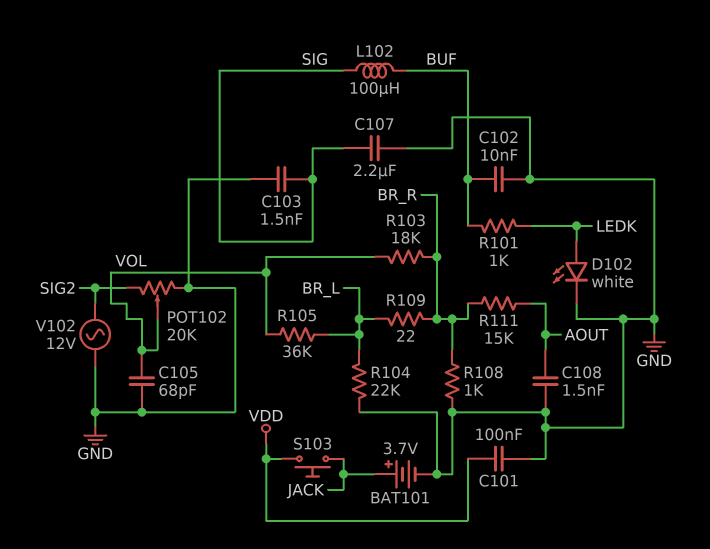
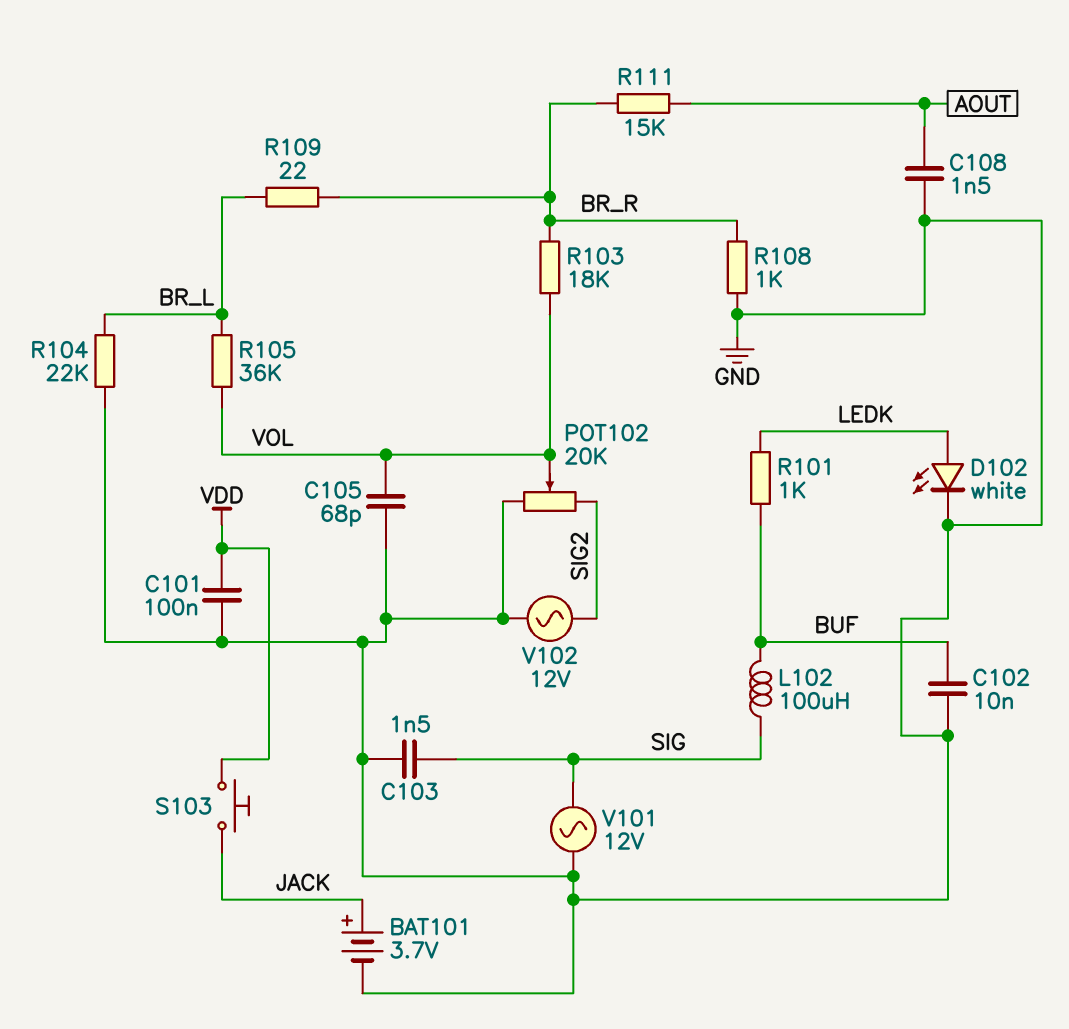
C107: 2.2uF (GND, SIG) -> none
V101: none -> AC 12V (GND, SIG)

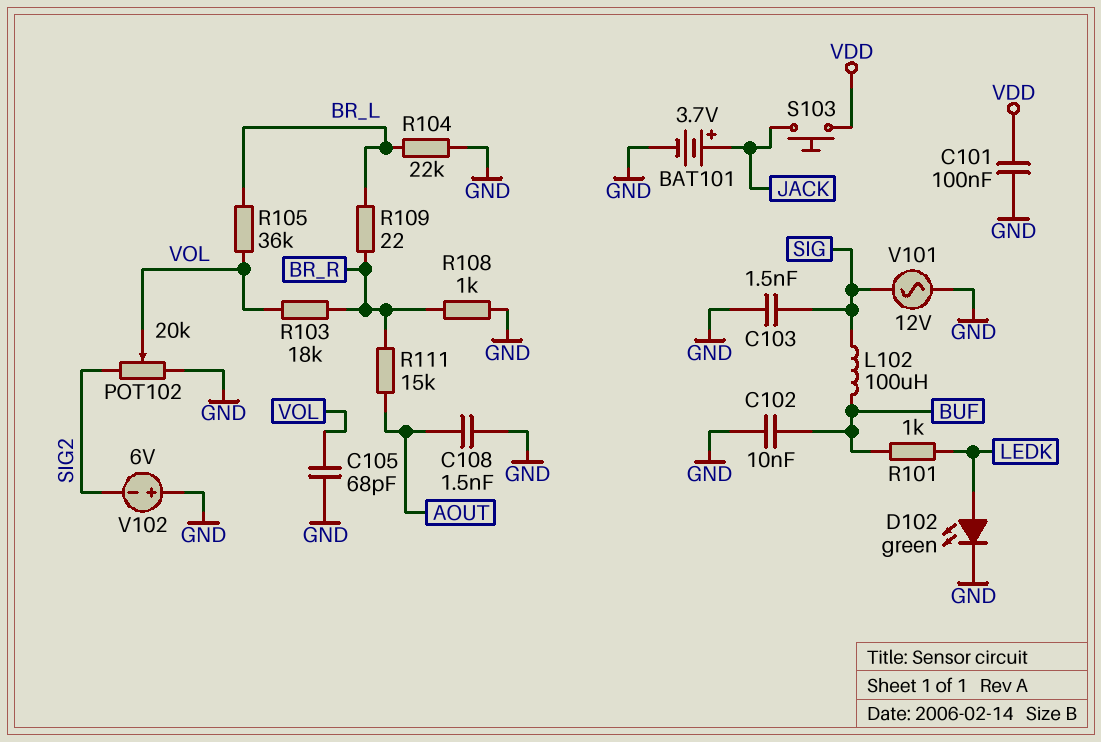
D102: LED white (A LEDK, K GND) -> LED green (A LEDK, K GND)
V102: AC 12V (GND, SIG2) -> 6V (plus GND, minus SIG2)

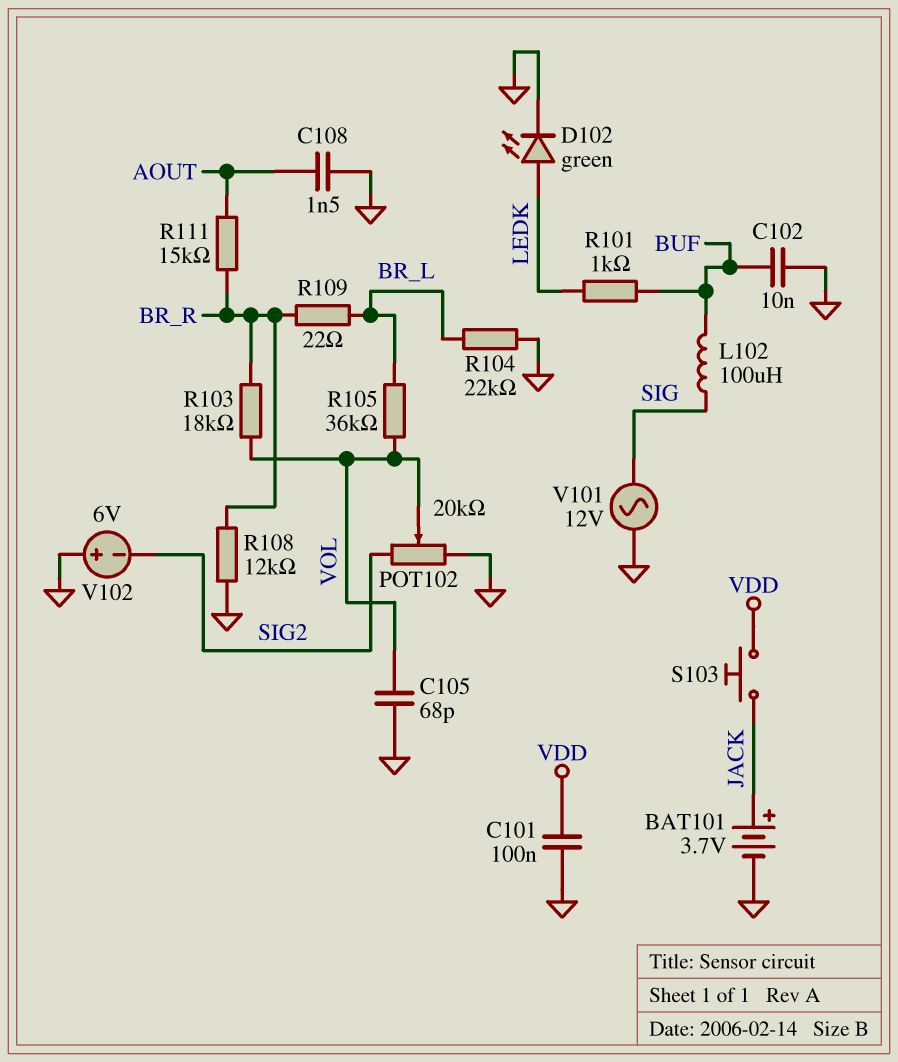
C103: 1.5nF (GND, SIG) -> none
R108: 1k (BR_R, GND) -> 12k (BR_R, GND)

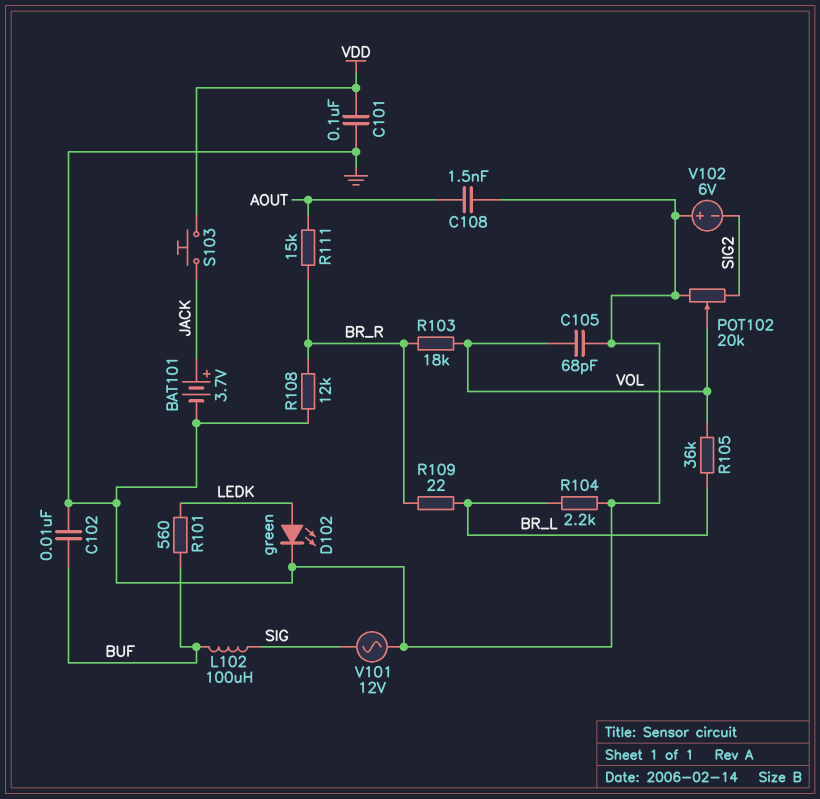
R101: 1k (BUF, LEDK) -> 560 (BUF, LEDK)
R104: 22k (BR_L, GND) -> 2.2k (BR_L, GND)

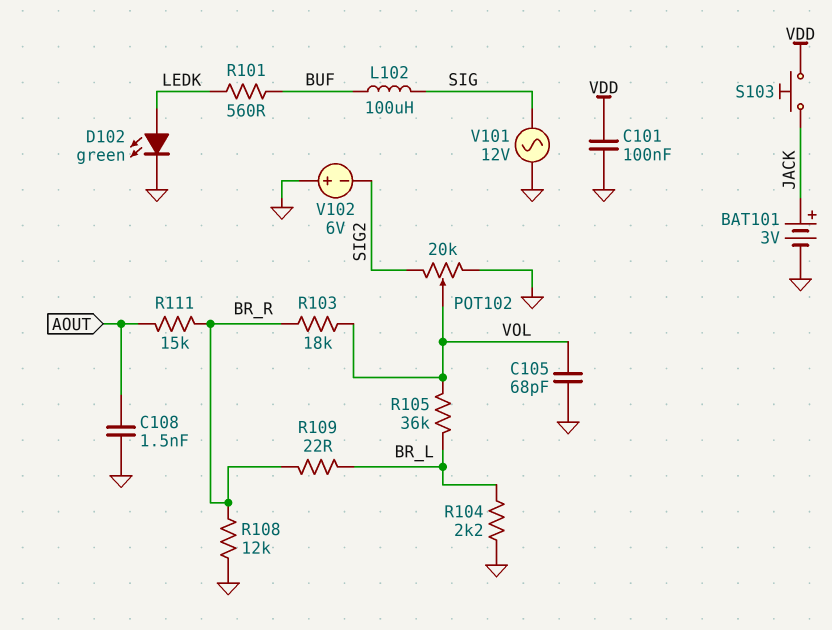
BAT101: 3.7V (plus JACK, minus GND) -> 3V (plus JACK, minus GND)
C102: 10nF (BUF, GND) -> none

